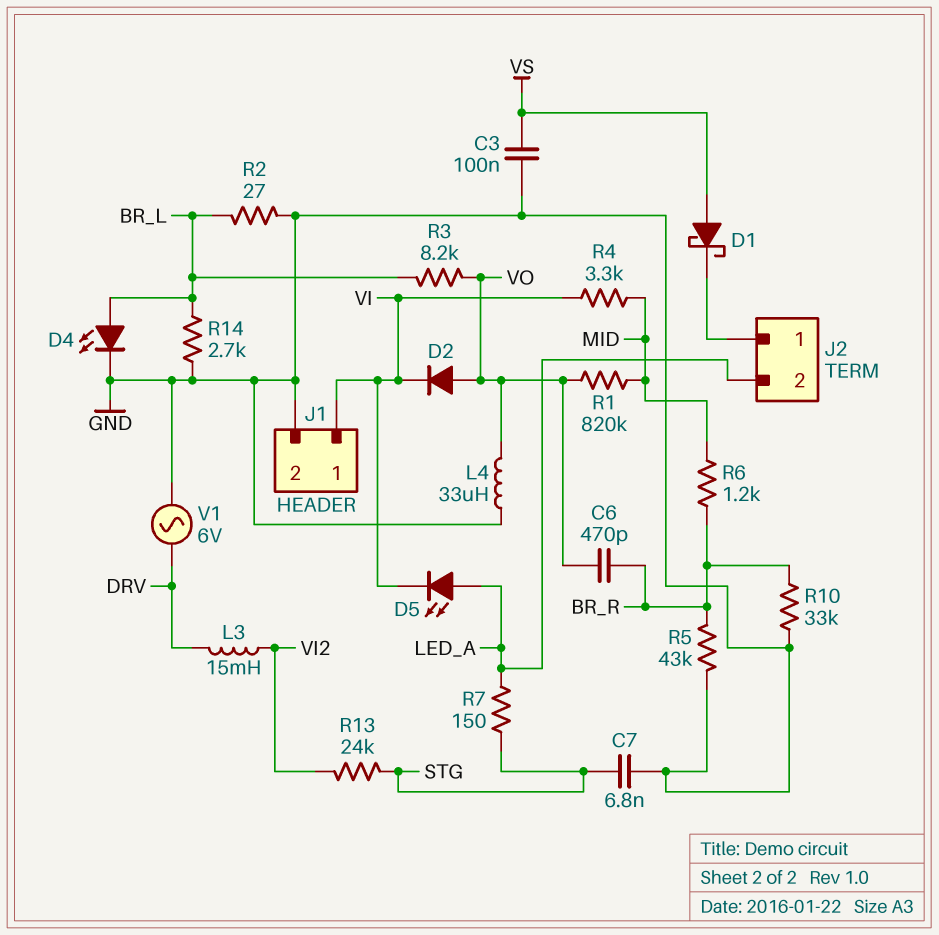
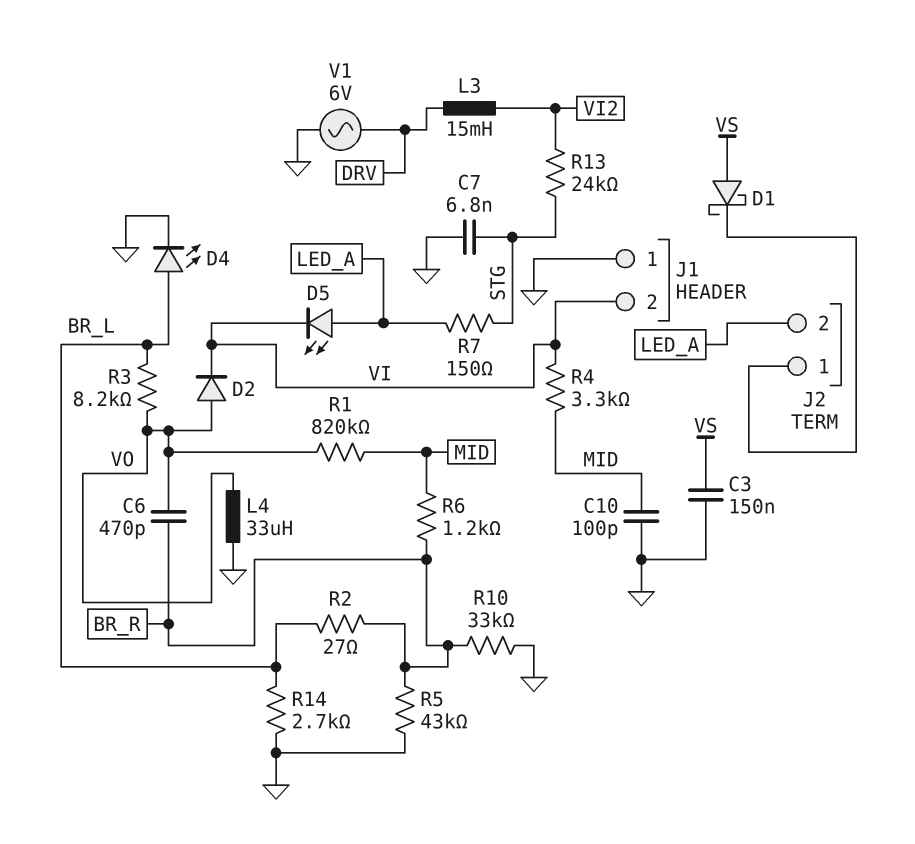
C3: 100nF (GND, VS) -> 150nF (GND, VS)
C10: none -> 100pF (GND, MID)
J1 pin 1: VI -> GND
J1 pin 2: GND -> VI
R2: 27 (BR_L, GND) -> 27 (BR_L, BR_R)

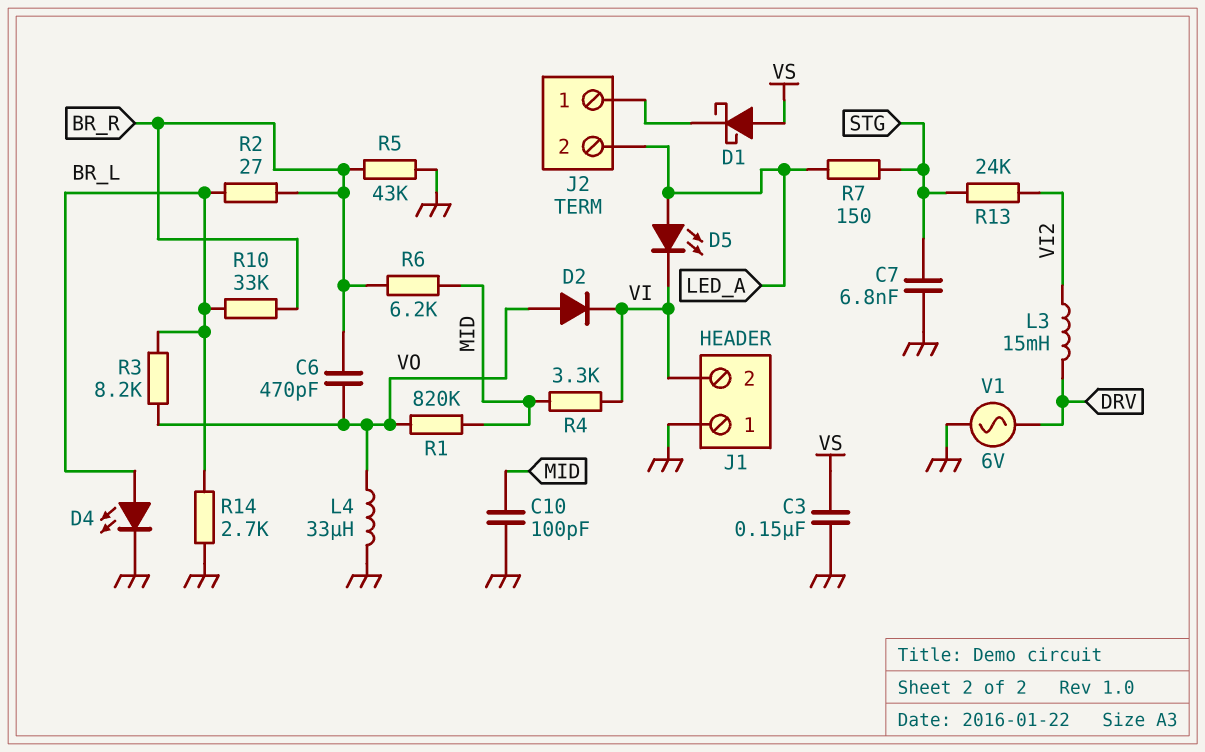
R6: 1.2k (BR_R, MID) -> 6.2k (BR_R, MID)
R10: 33k (BR_R, GND) -> 33k (BR_L, BR_R)

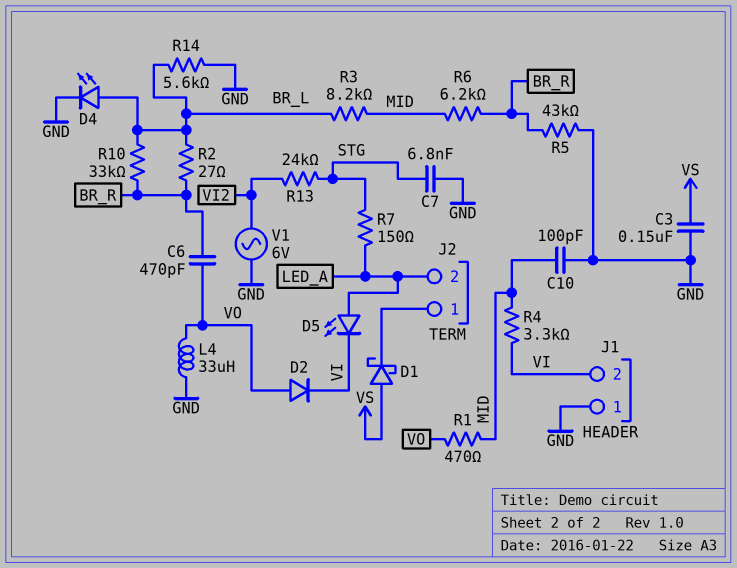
L3: 15mH (DRV, VI2) -> none
R1: 820k (MID, VO) -> 470 (MID, VO)
R3: 8.2k (BR_L, VO) -> 8.2k (BR_L, MID)
R14: 2.7k (BR_L, GND) -> 5.6k (BR_L, GND)
V1: AC 6V (DRV, GND) -> AC 6V (GND, VI2)

